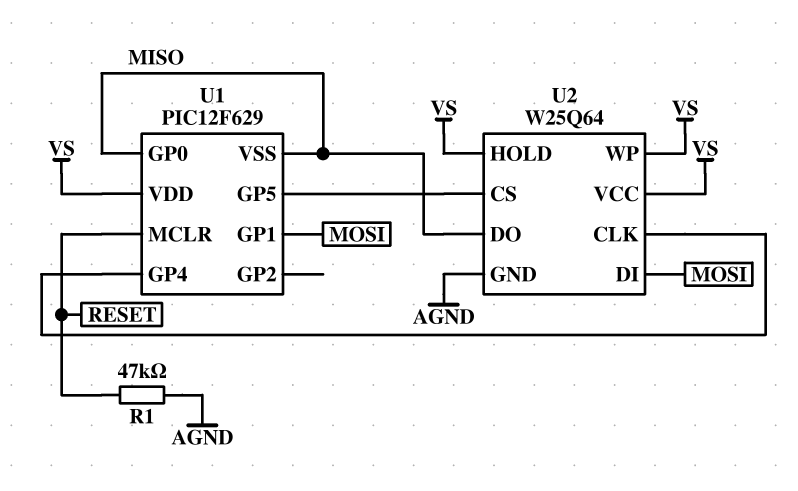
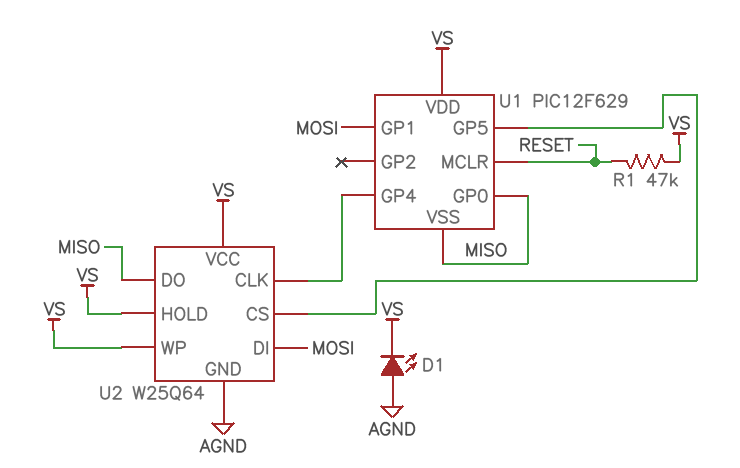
D1: none -> LED (A AGND, K VS)
R1: 47k (AGND, RESET) -> 47k (RESET, VS)

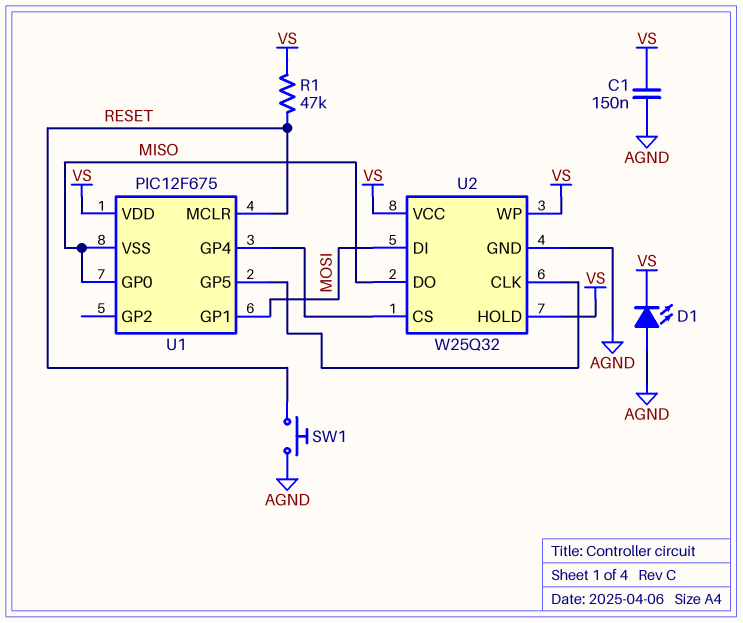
C1: none -> 150nF (AGND, VS)
SW1: none -> button (AGND, RESET)
U1: PIC12F629 -> PIC12F675
U2: W25Q64 -> W25Q32
U2 pin CLK: U1/GP4 -> U1/GP5
U2 pin CS: U1/GP5 -> U1/GP4

